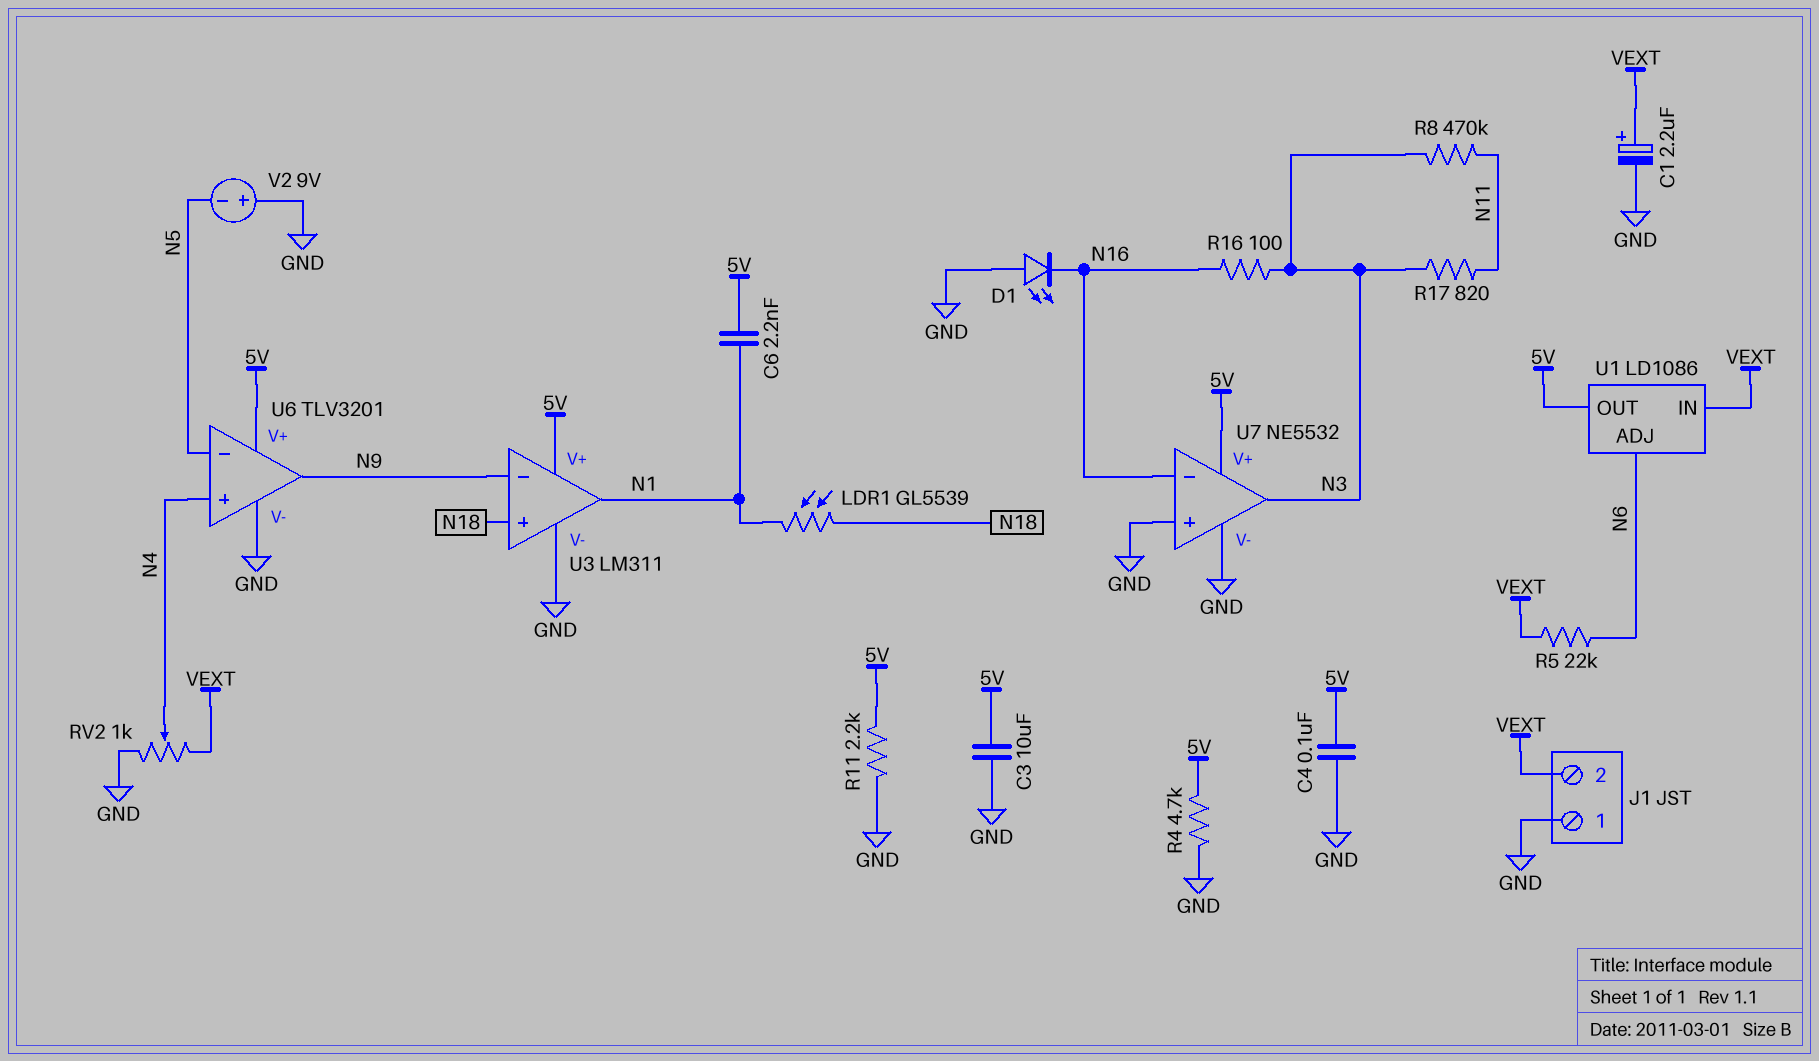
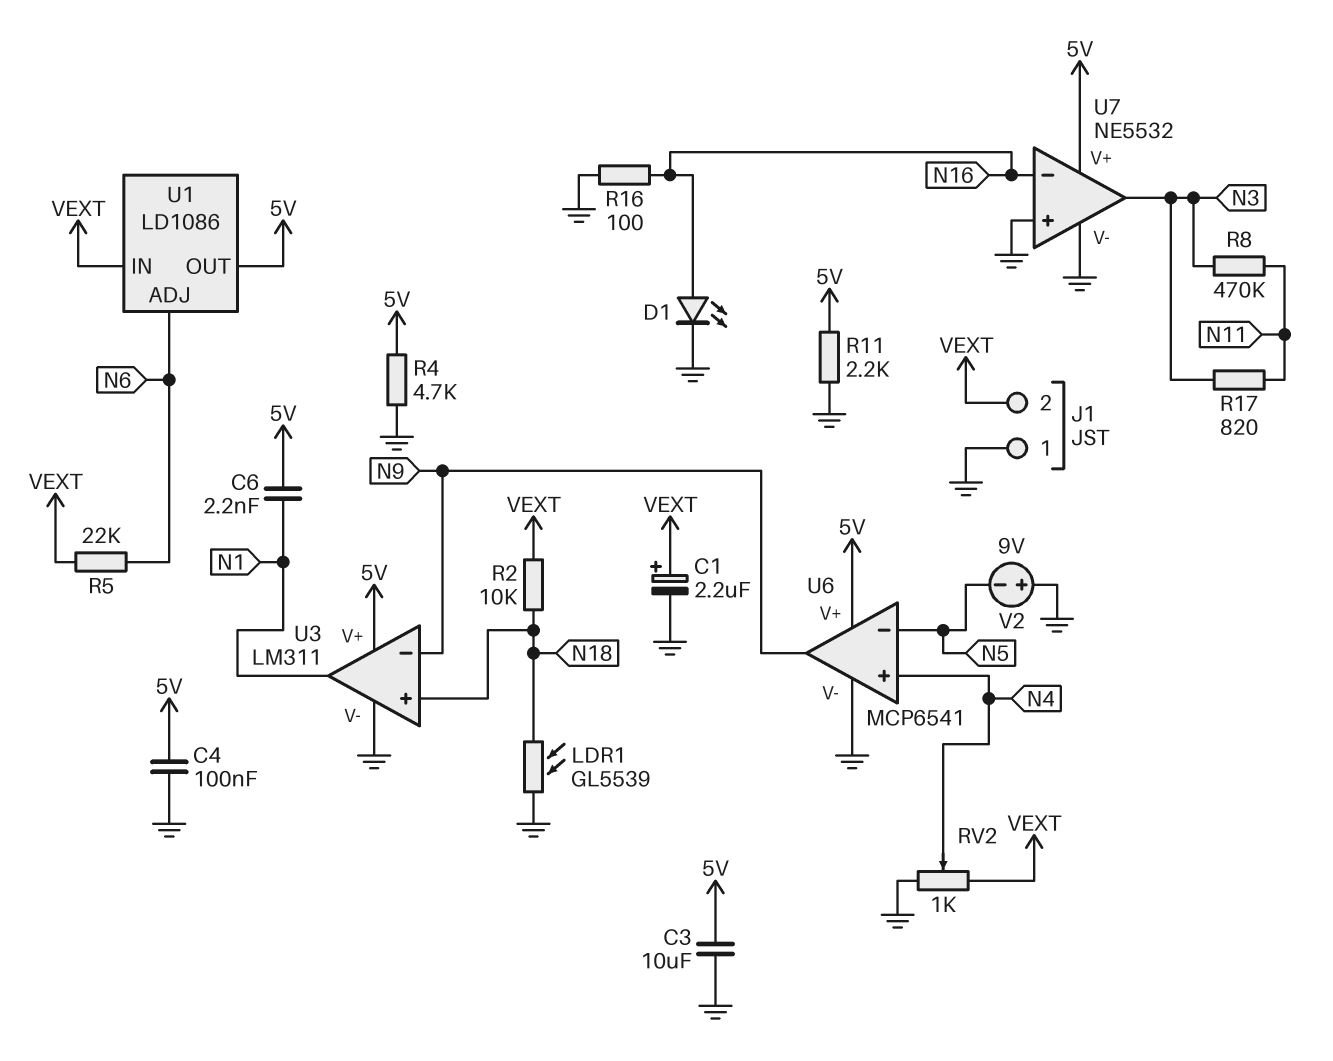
D1: LED (A GND, K N16) -> LED (A N16, K GND)
LDR1: GL5539 (N1, N18) -> GL5539 (GND, N18)
R2: none -> 10k (N18, VEXT)
R16: 100 (N3, N16) -> 100 (GND, N16)
U6: TLV3201 -> MCP6541

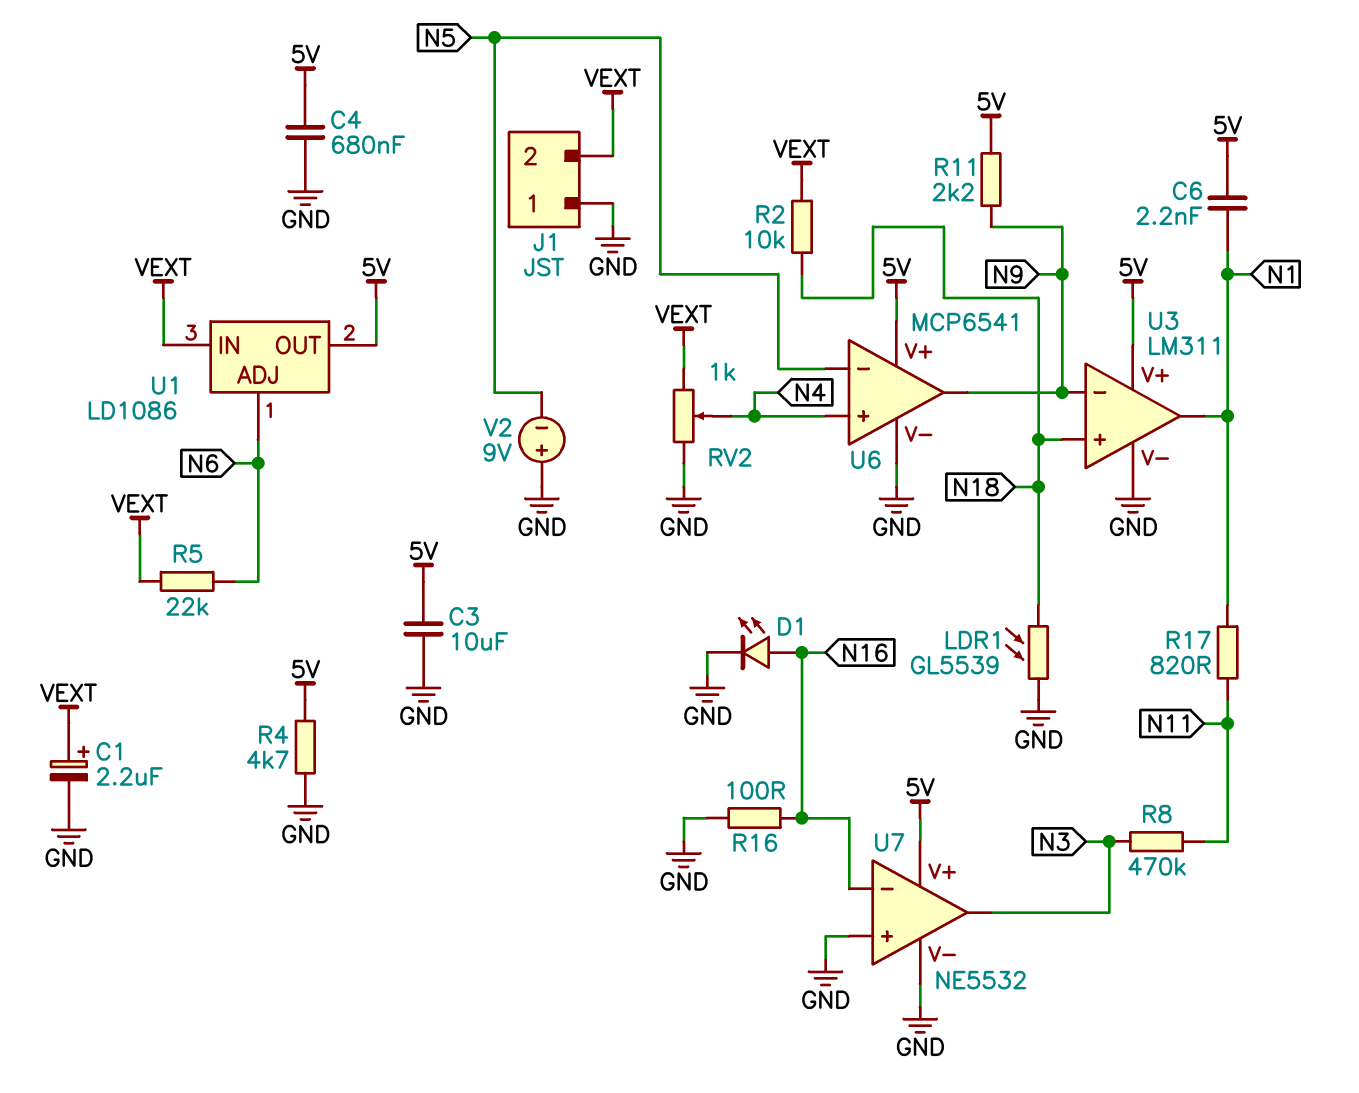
C4: 100nF (5V, GND) -> 680nF (5V, GND)
R11: 2.2k (5V, GND) -> 2.2k (5V, N9)
R17: 820 (N3, N11) -> 820 (N1, N11)

